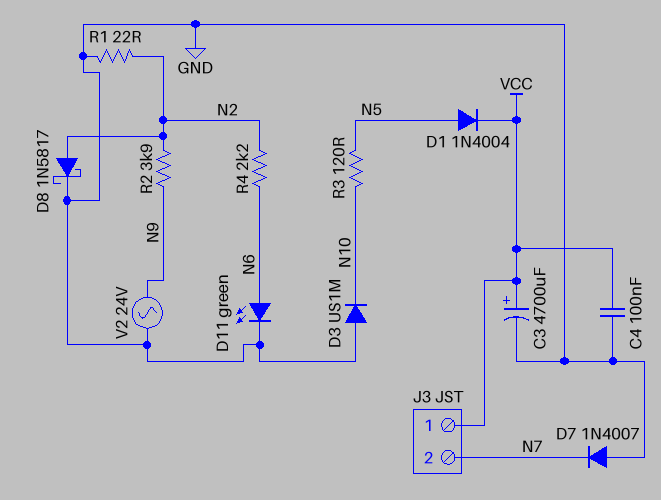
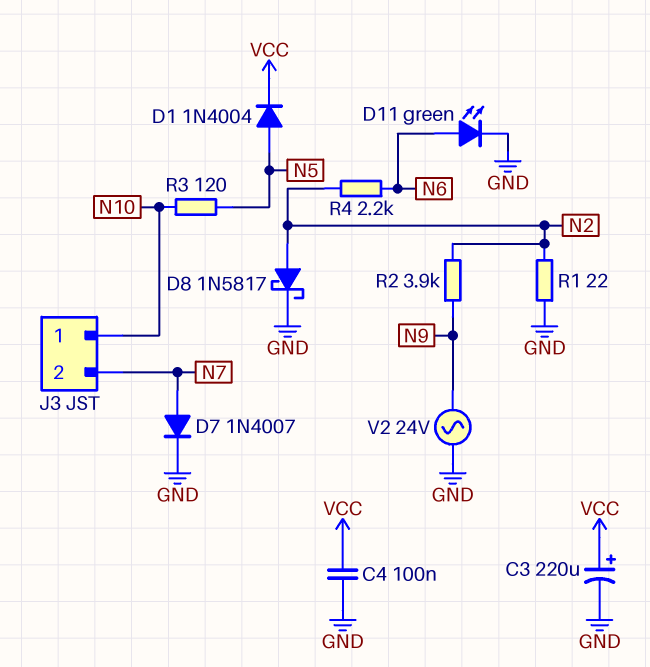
C3: 4700uF (plus VCC, minus GND) -> 220uF (plus VCC, minus GND)
D3: diode US1M (A GND, K N10) -> none
D7: diode 1N4007 (A GND, K N7) -> diode 1N4007 (A N7, K GND)
J3 pin 1: VCC -> N10

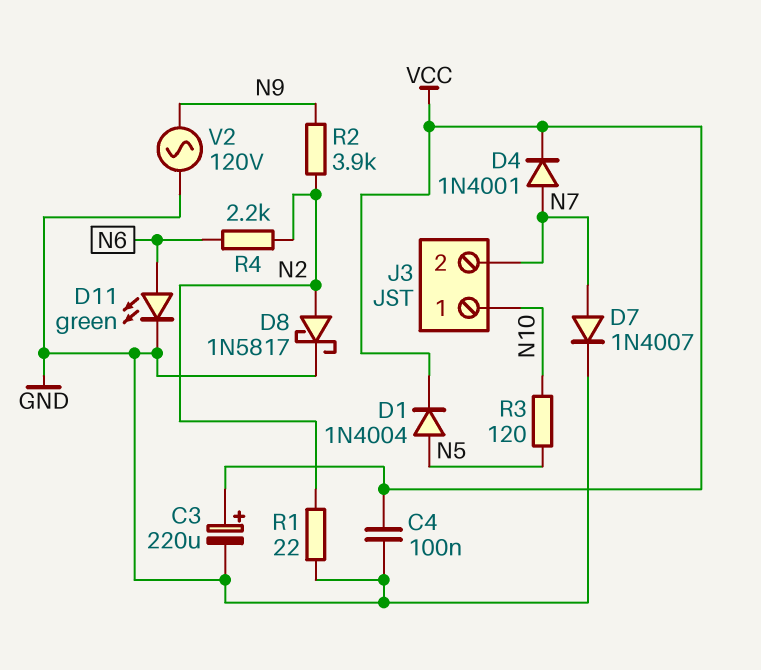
D4: none -> diode 1N4001 (A N7, K VCC)
V2: AC 24V (GND, N9) -> AC 120V (GND, N9)

